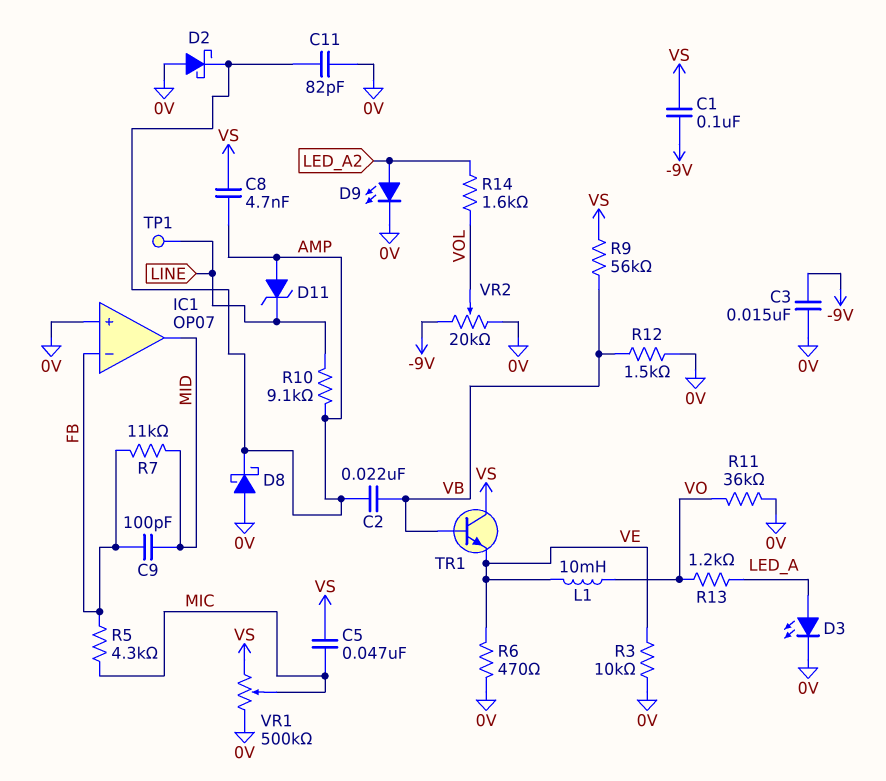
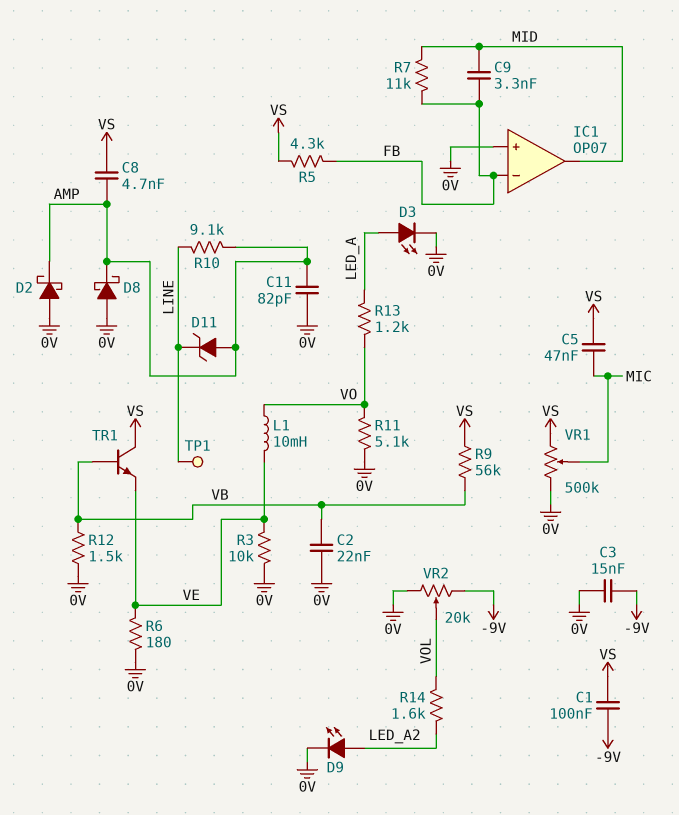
C2: 22nF (AMP, VB) -> 22nF (0V, VB)
C9: 100pF (FB, MID) -> 3.3nF (FB, MID)
R5: 4.3k (FB, MIC) -> 4.3k (FB, VS)
R6: 470 (0V, VE) -> 180 (0V, VE)
R11: 36k (0V, VO) -> 5.1k (0V, VO)

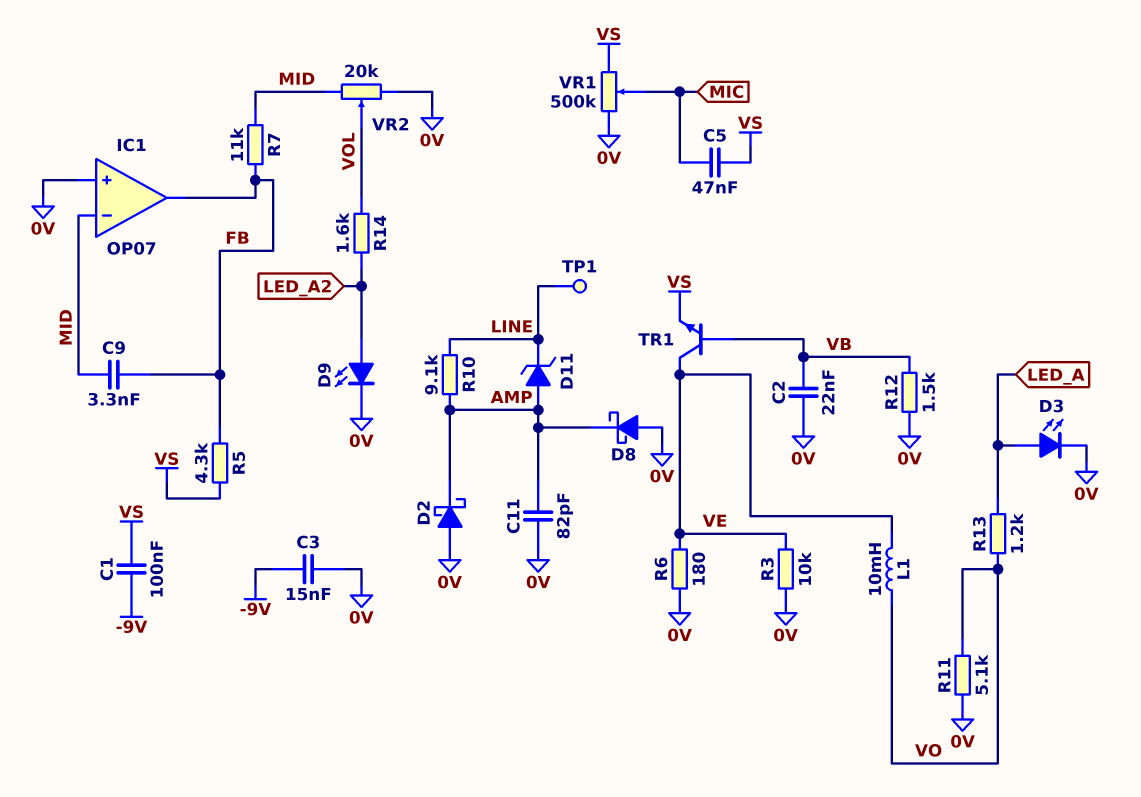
C8: 4.7nF (AMP, VS) -> none
IC1 pin in-: FB -> MID
IC1 pin out: MID -> FB
R9: 56k (VB, VS) -> none
TR1: NPN (B VB, C VS, E VE) -> NPN (B VB, C VE, E VS)
VR2: 20k (-9V, 0V, wiper VOL) -> 20k (0V, MID, wiper VOL)

